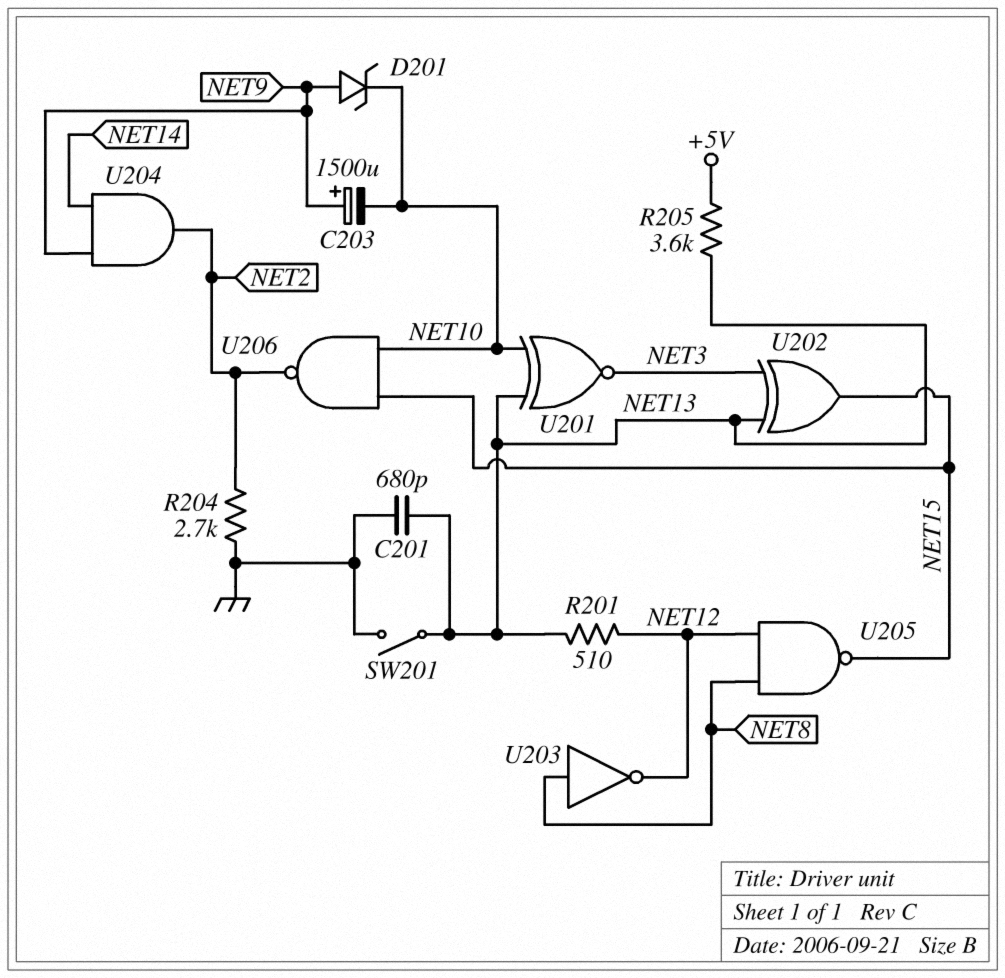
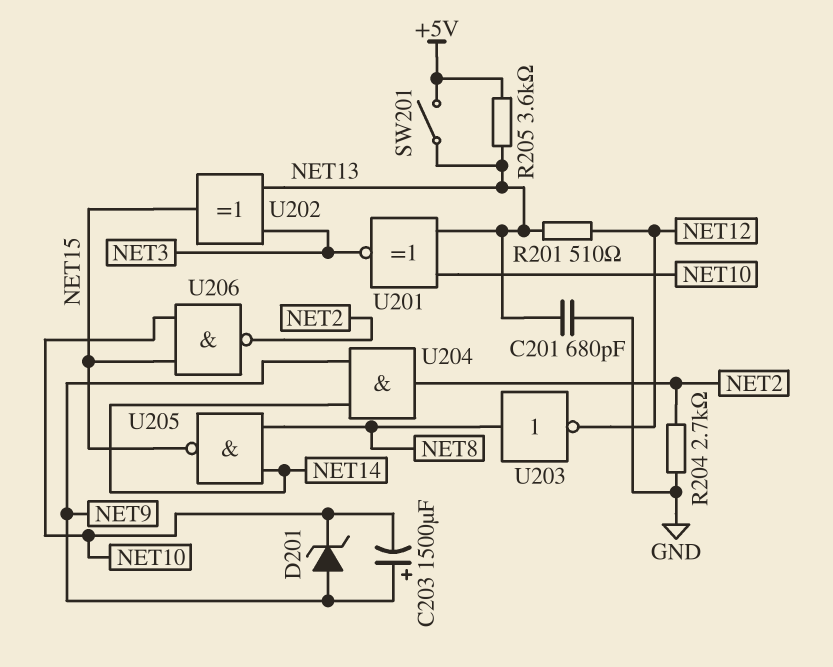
SW201: switch (GND, NET13) -> switch (+5V, NET13)
U205: NAND (in NET8, in NET12, out NET15) -> NAND (in NET8, in NET14, out NET15)

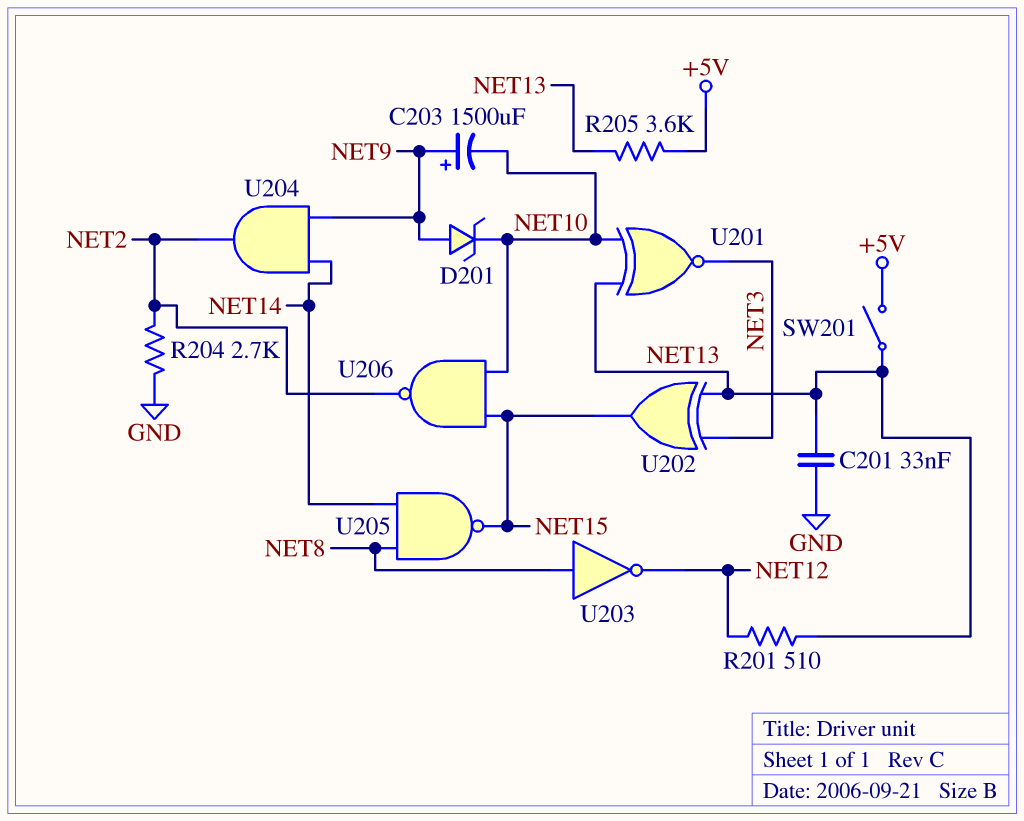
C201: 680pF (GND, NET13) -> 33nF (GND, NET13)

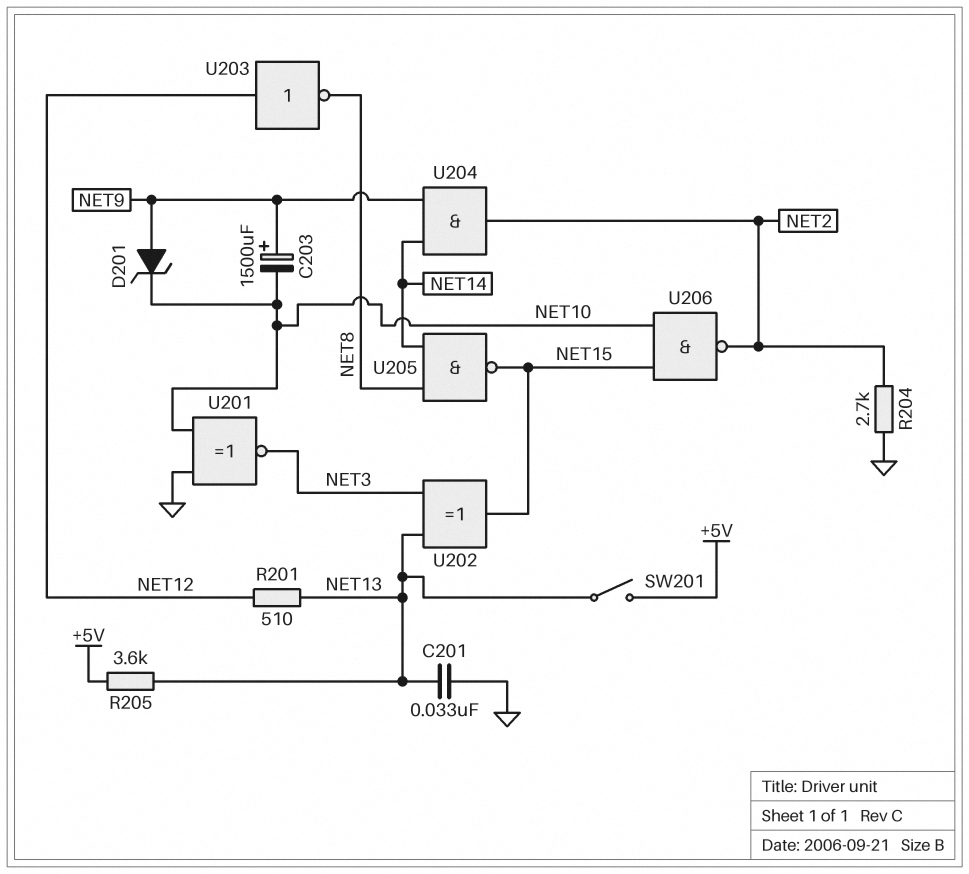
U201: XNOR (in NET10, in NET13, out NET3) -> XNOR (in GND, in NET10, out NET3)
U203: NOT (in NET8, out NET12) -> NOT (in NET12, out NET8)

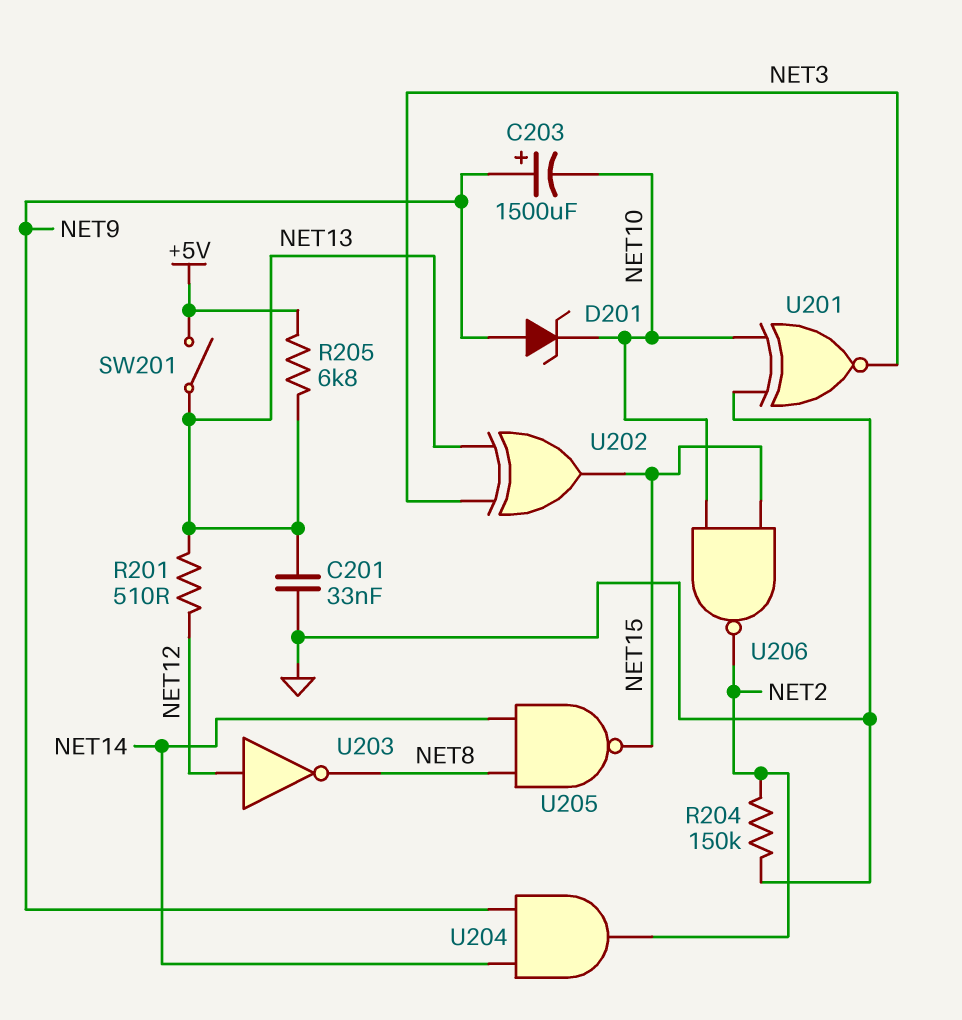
R204: 2.7k (GND, NET2) -> 150k (GND, NET2)
R205: 3.6k (+5V, NET13) -> 6.8k (+5V, NET13)

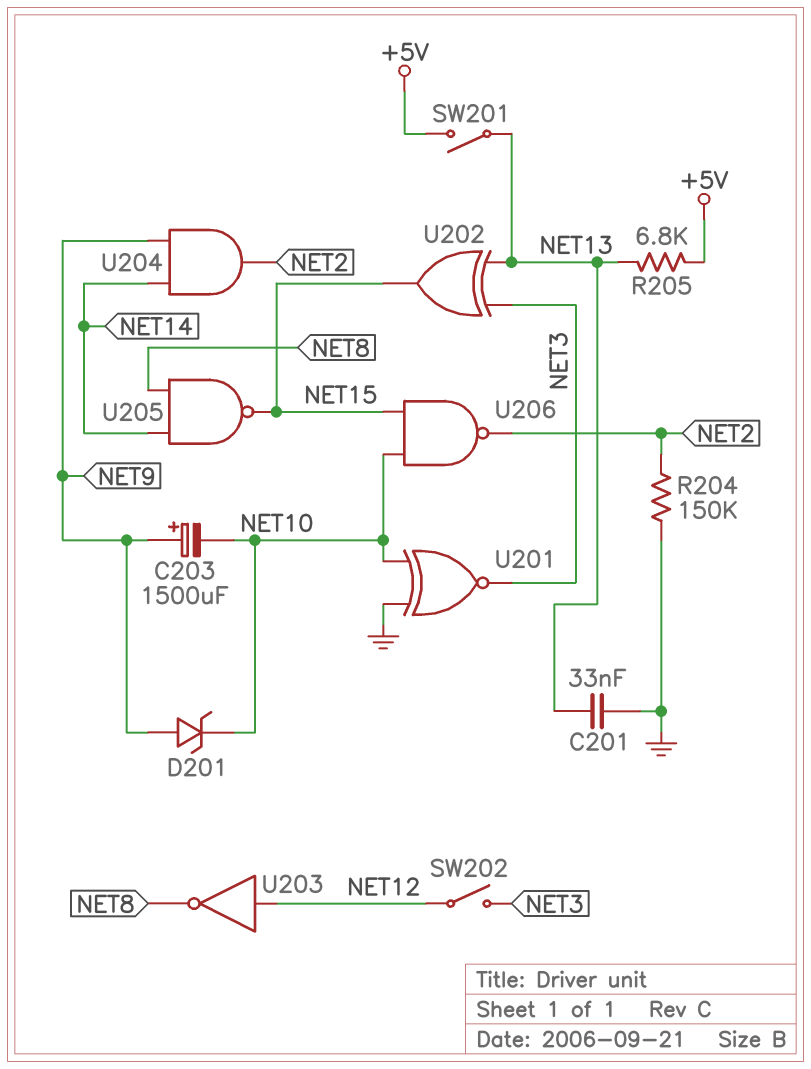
R201: 510 (NET12, NET13) -> none
SW202: none -> switch (NET3, NET12)

